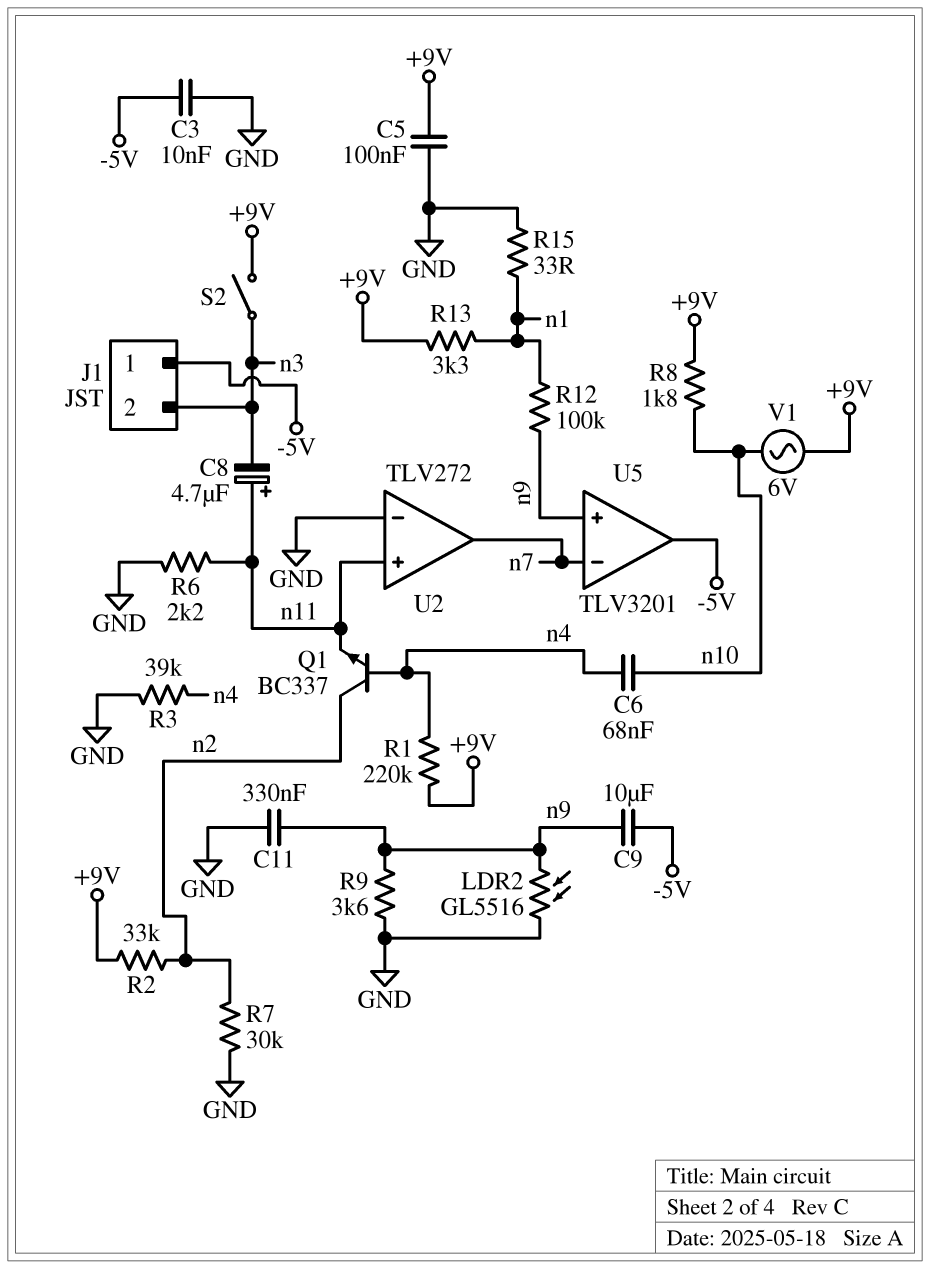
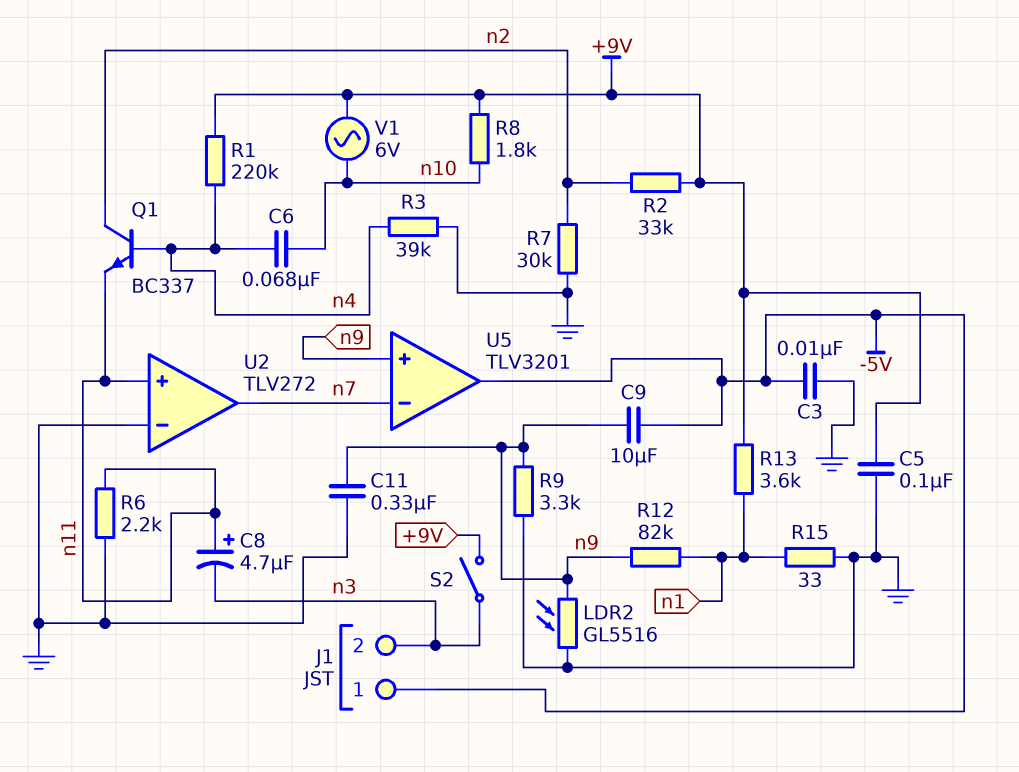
R9: 3.6k (GND, n9) -> 3.3k (GND, n9)
R12: 100k (n1, n9) -> 82k (n1, n9)
R13: 3.3k (+9V, n1) -> 3.6k (+9V, n1)

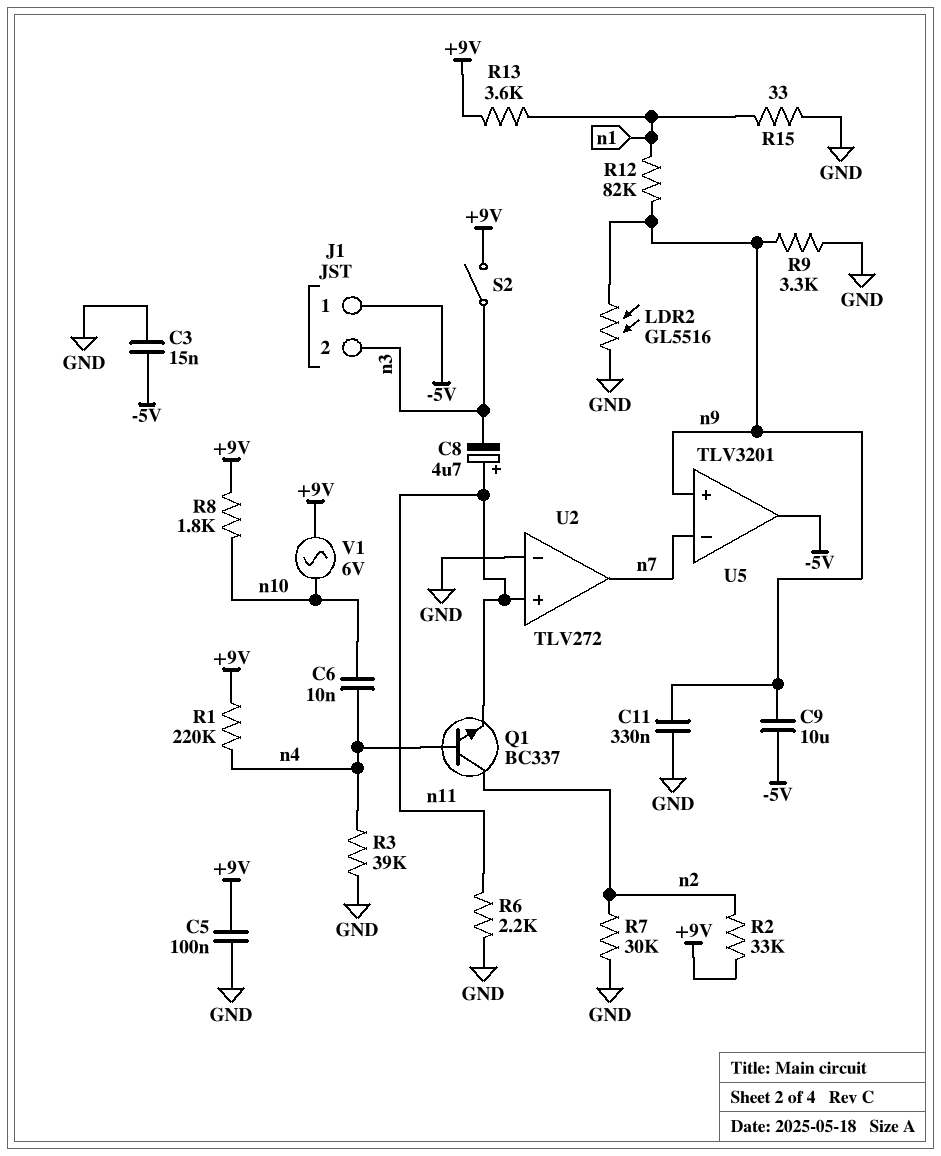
C3: 10nF (-5V, GND) -> 15nF (-5V, GND)
C6: 68nF (n4, n10) -> 10nF (n4, n10)

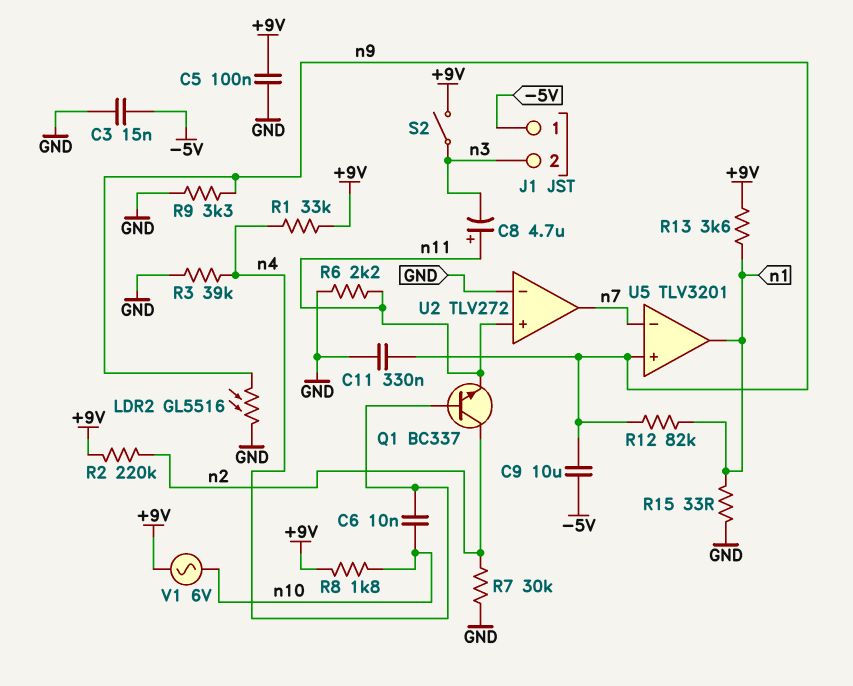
R1: 220k (+9V, n4) -> 33k (+9V, n4)
R2: 33k (+9V, n2) -> 220k (+9V, n2)
U5 pin out: -5V -> n1

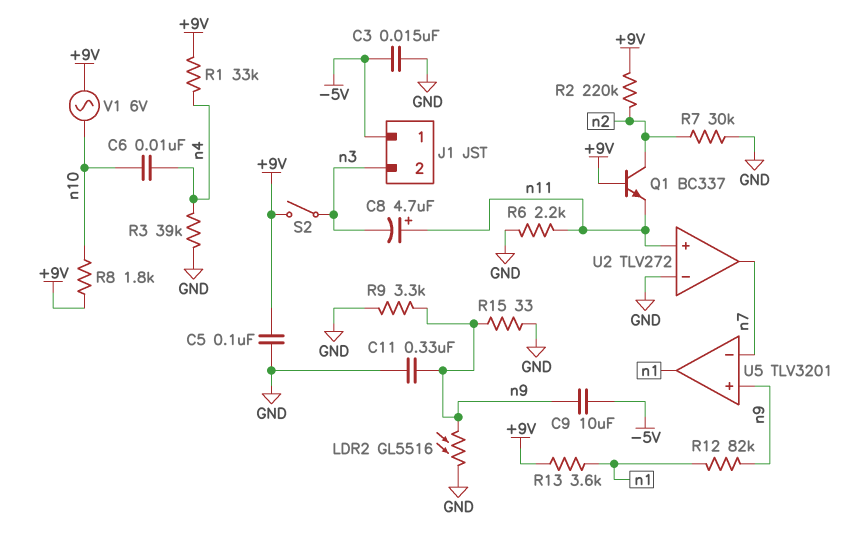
Q1: NPN BC337 (B n4, C n2, E n11) -> NPN BC337 (B +9V, C n2, E n11)
R15: 33 (GND, n1) -> 33 (GND, n9)

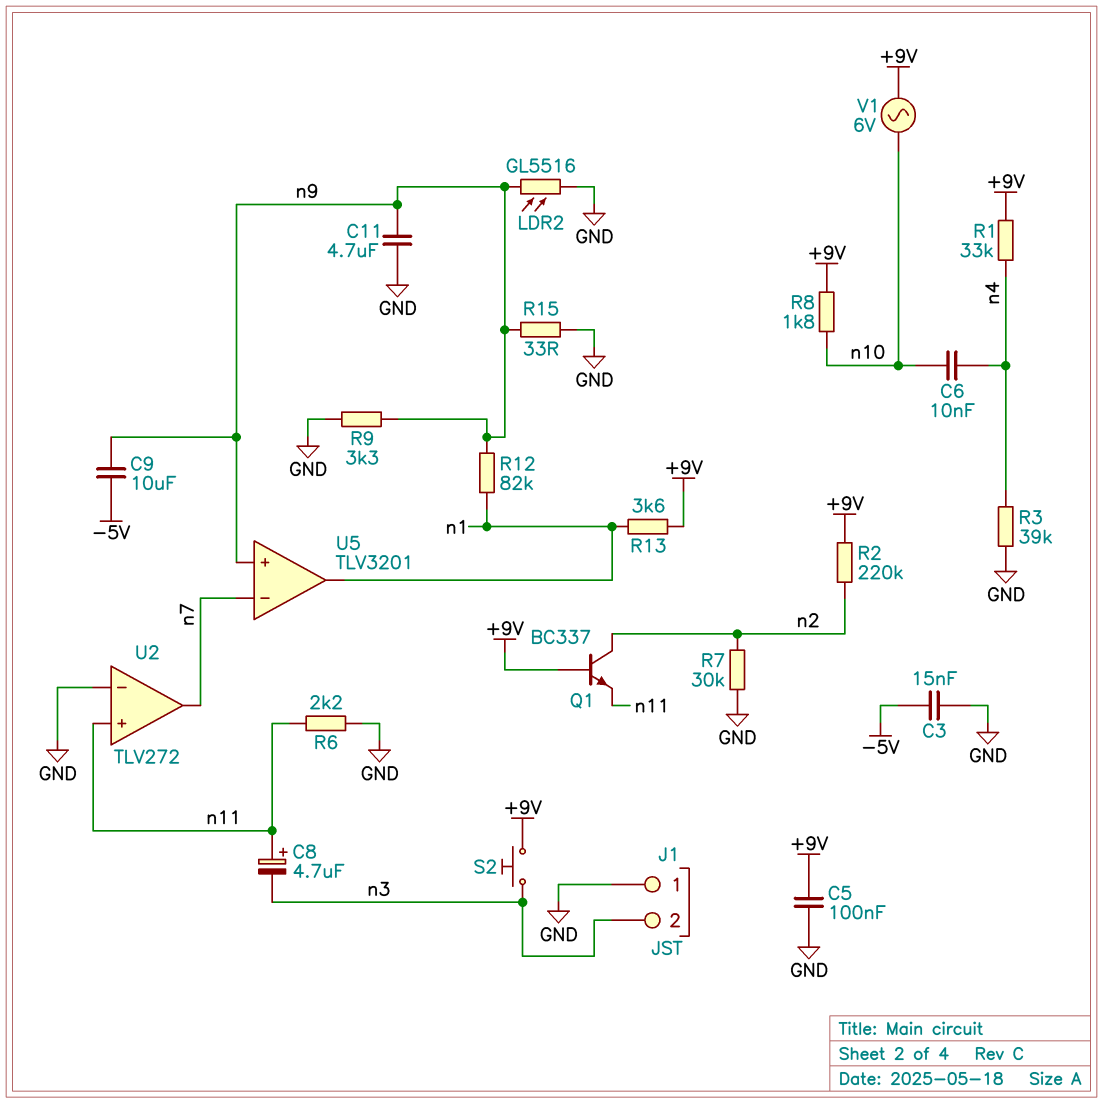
C11: 330nF (GND, n9) -> 4.7uF (GND, n9)
J1 pin 1: -5V -> GND
S2: switch (+9V, n3) -> button (+9V, n3)

